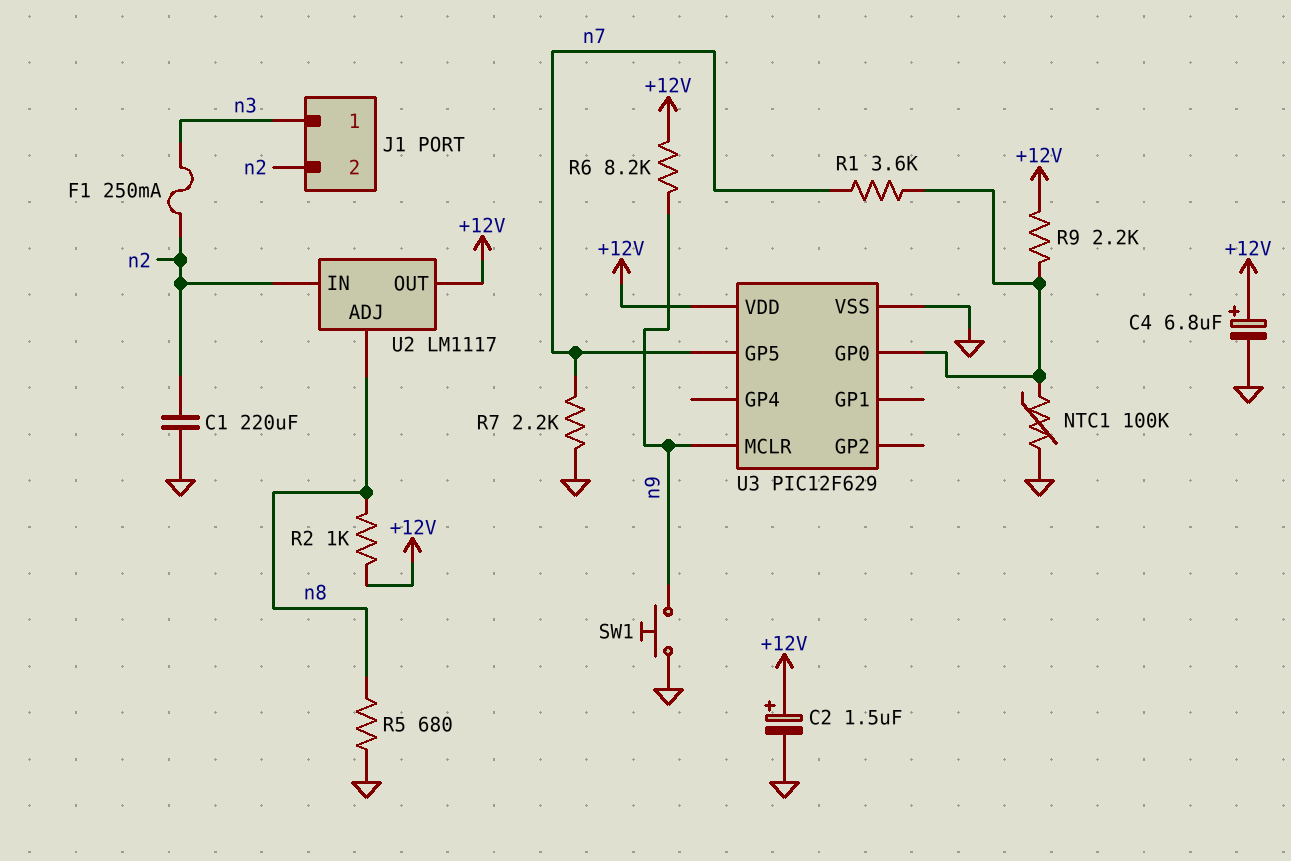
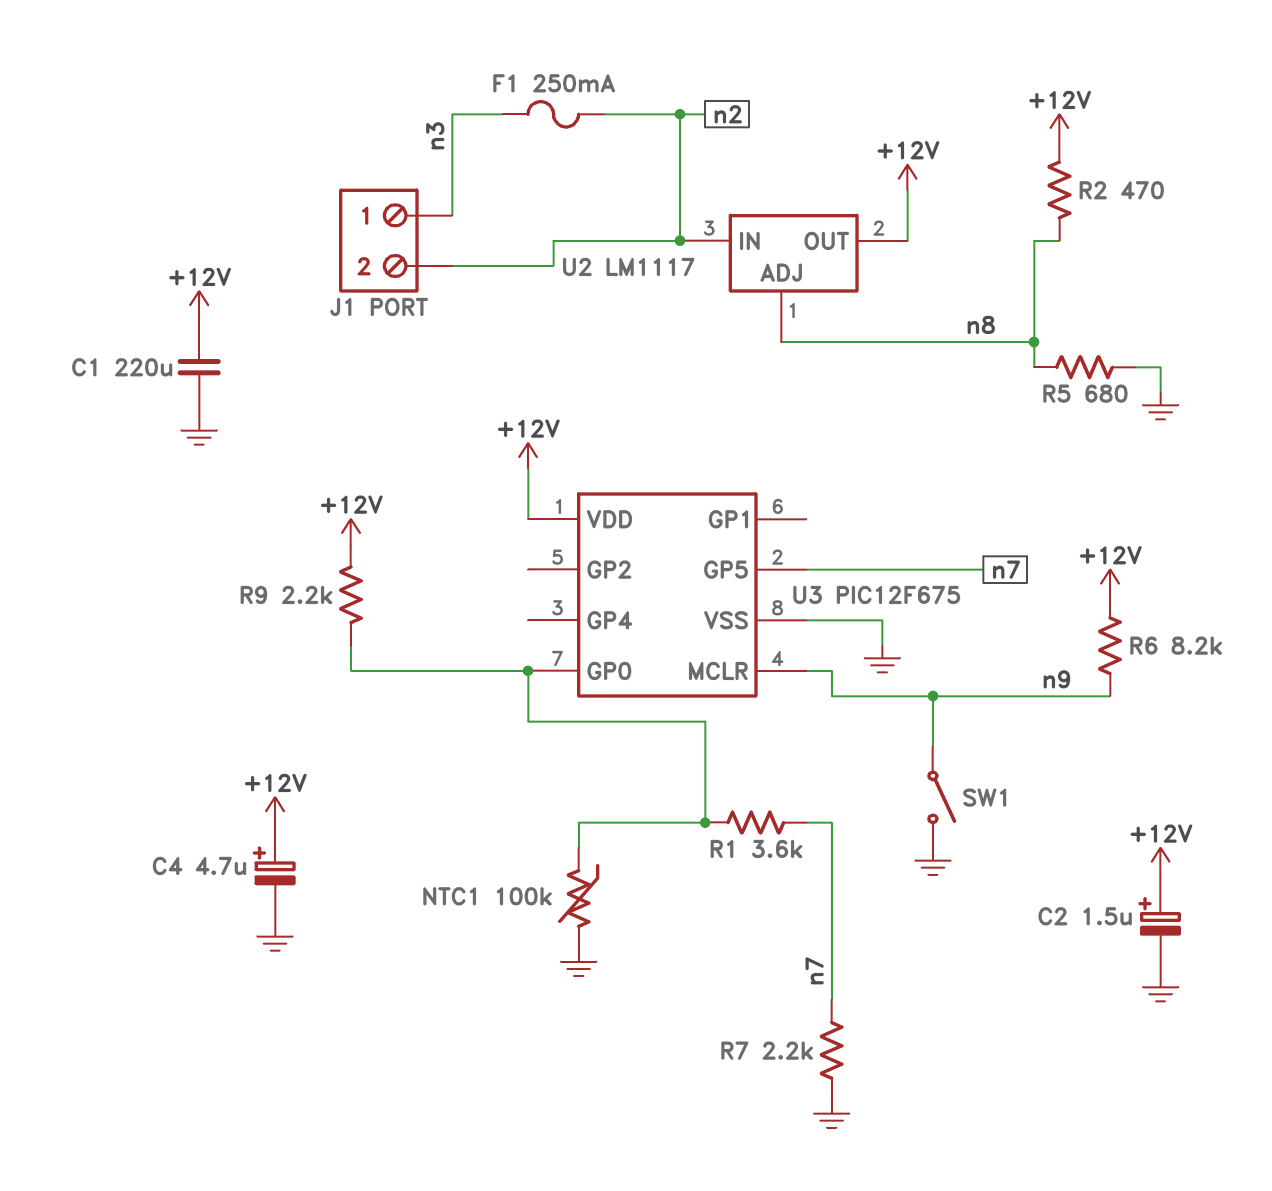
C1: 220uF (GND, n2) -> 220uF (+12V, GND)
C4: 6.8uF (plus +12V, minus GND) -> 4.7uF (plus +12V, minus GND)
R2: 1k (+12V, n8) -> 470 (+12V, n8)
SW1: button (GND, n9) -> switch (GND, n9)
U3: PIC12F629 -> PIC12F675

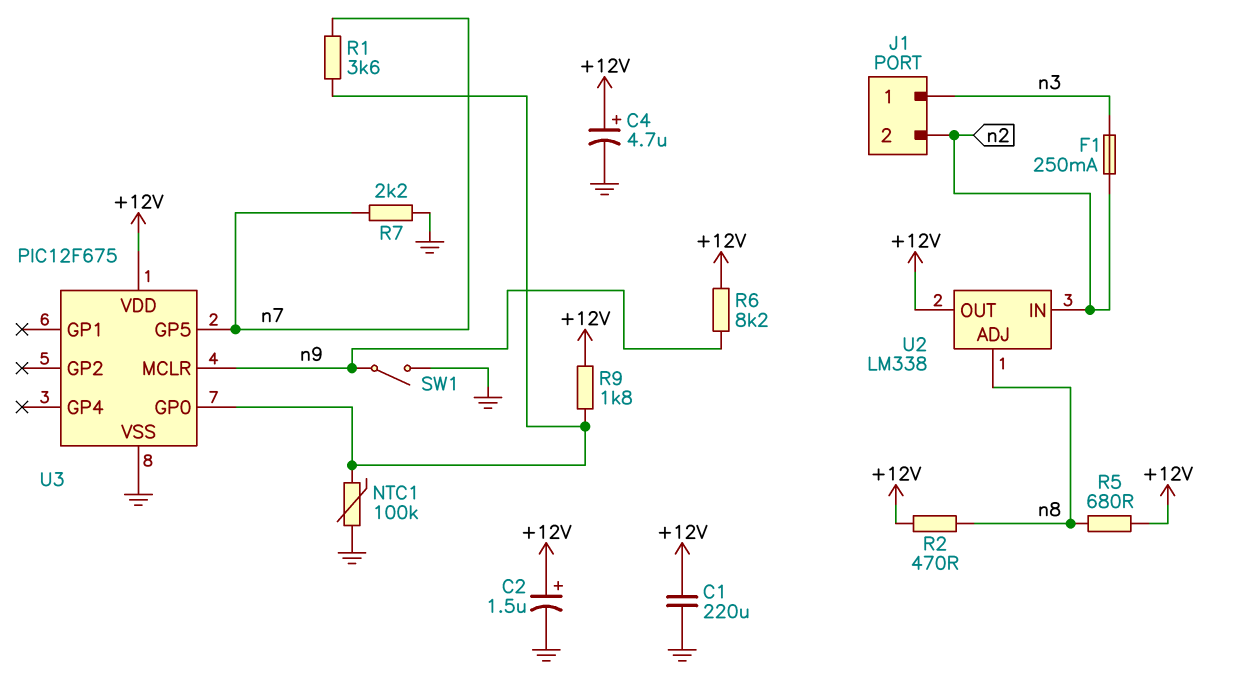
R5: 680 (GND, n8) -> 680 (+12V, n8)
R9: 2.2k (+12V, U3/GP0) -> 1.8k (+12V, U3/GP0)
U2: LM1117 -> LM338

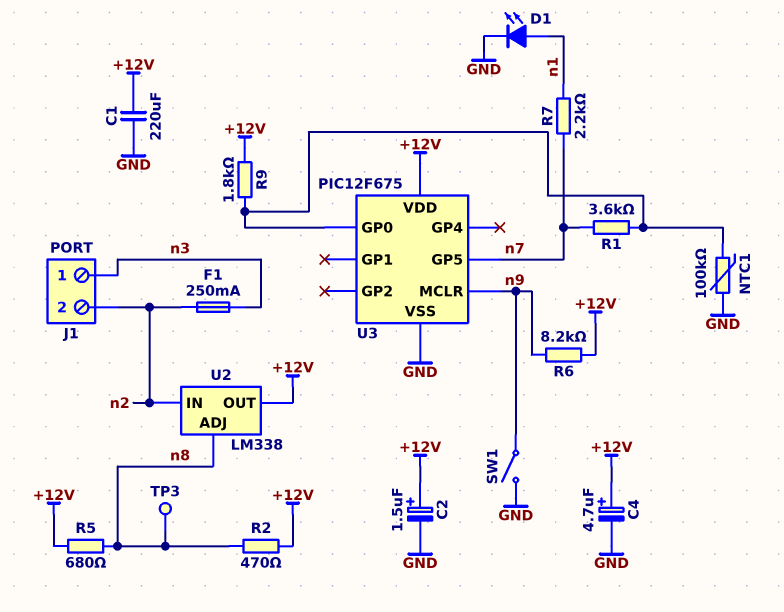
D1: none -> LED (A n1, K GND)
R7: 2.2k (GND, n7) -> 2.2k (n1, n7)
TP3: none -> test point (n8)

